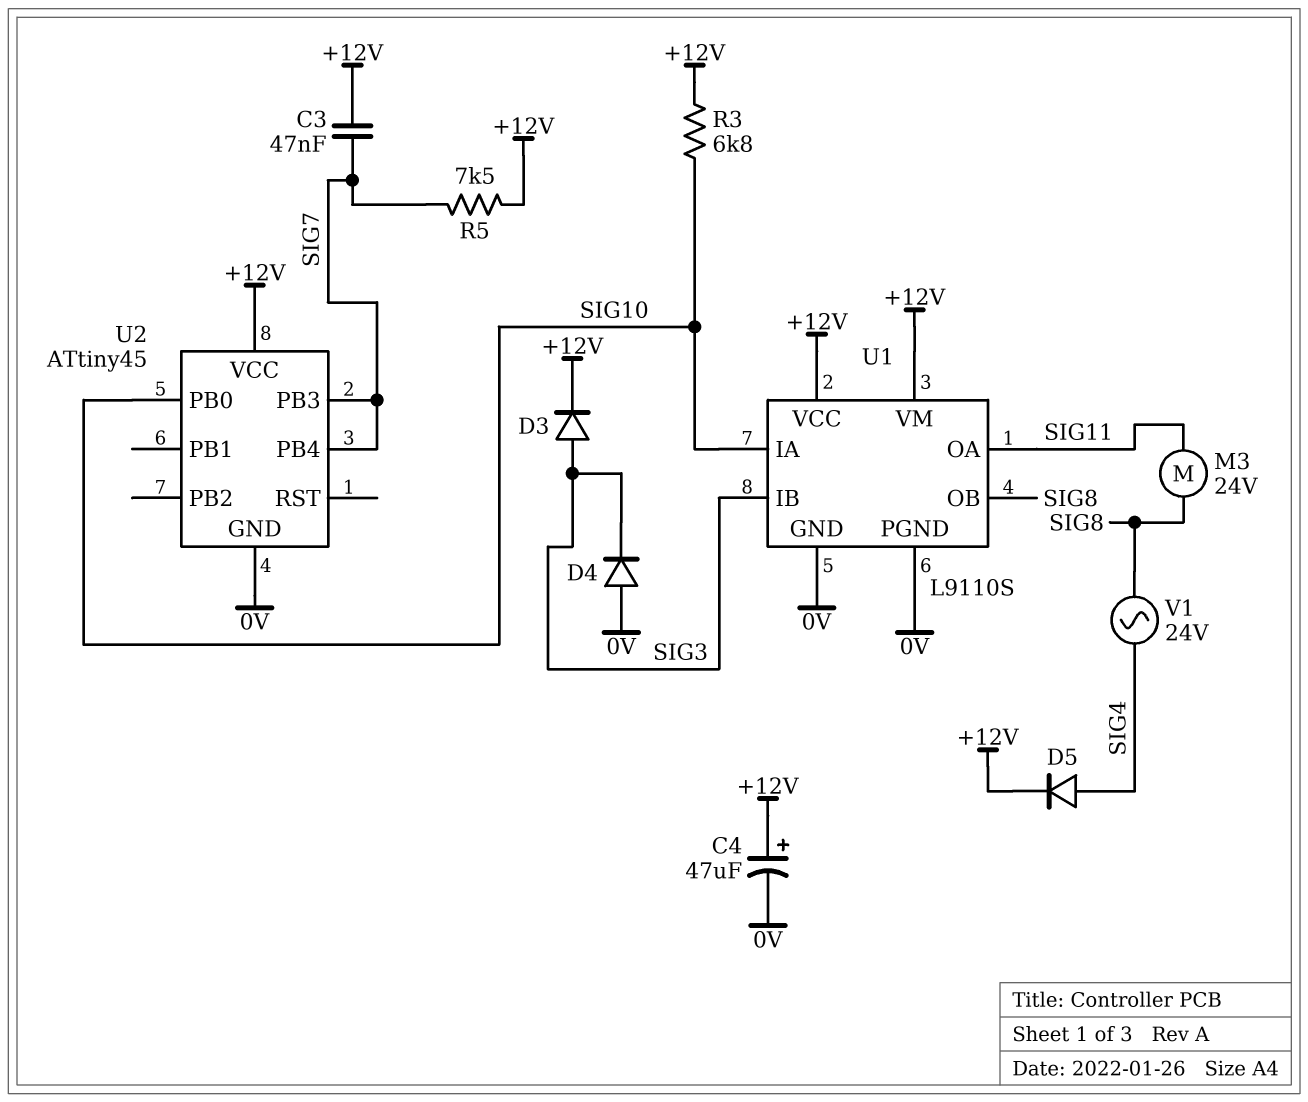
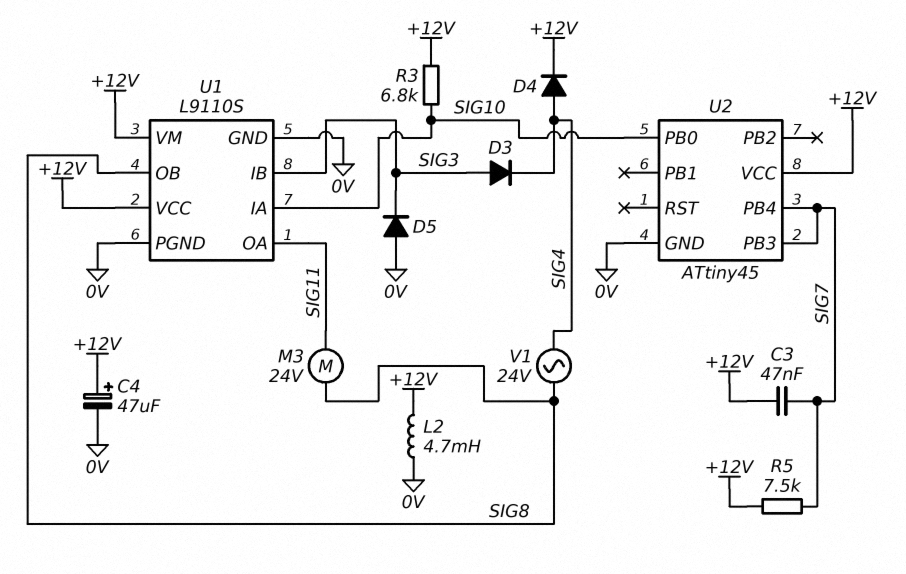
D3: diode (A SIG3, K +12V) -> diode (A SIG3, K SIG4)
D4: diode (A 0V, K SIG3) -> diode (A SIG4, K +12V)
D5: diode (A SIG4, K +12V) -> diode (A 0V, K SIG3)
L2: none -> 4.7mH (+12V, 0V)

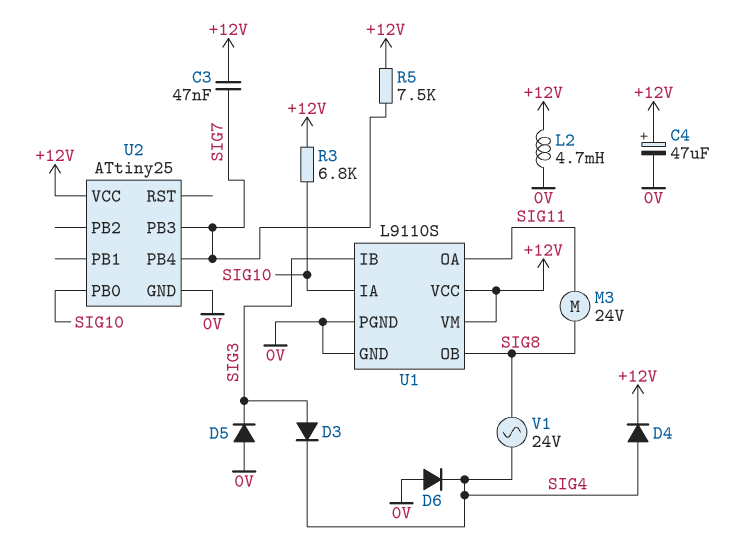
D6: none -> diode (A 0V, K SIG4)
U2: ATtiny45 -> ATtiny25

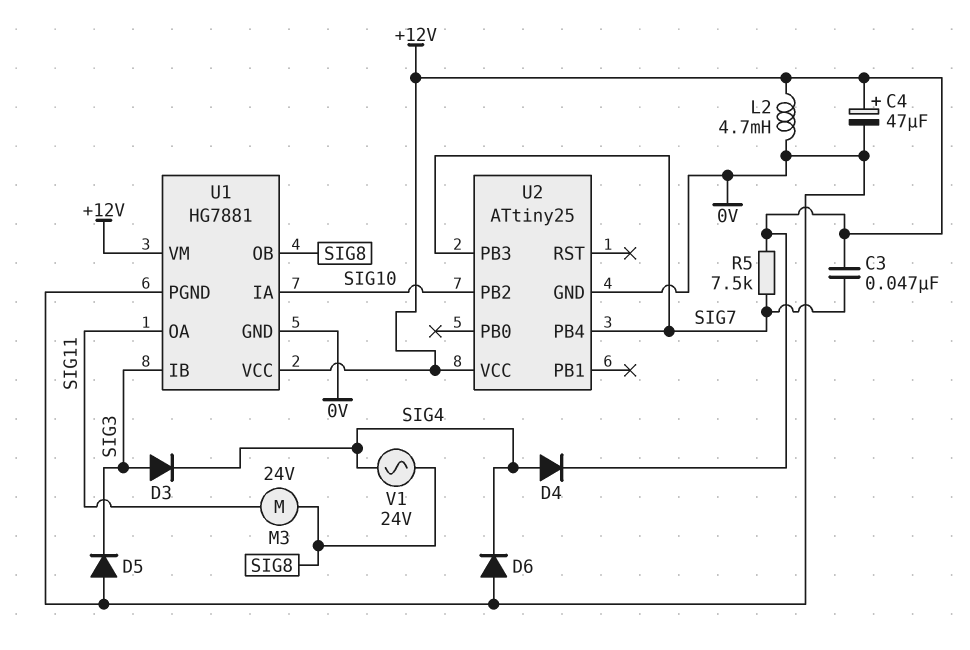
R3: 6.8k (+12V, SIG10) -> none
U1: L9110S -> HG7881
U2 pin PB0: SIG10 -> none
U2 pin PB2: none -> SIG10

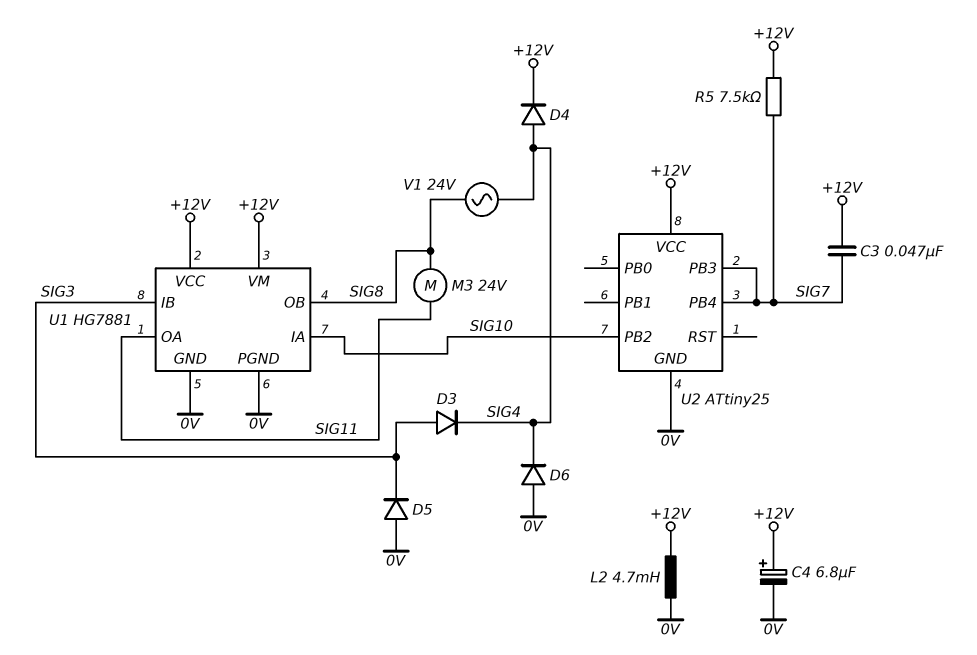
C4: 47uF (plus +12V, minus 0V) -> 6.8uF (plus +12V, minus 0V)

